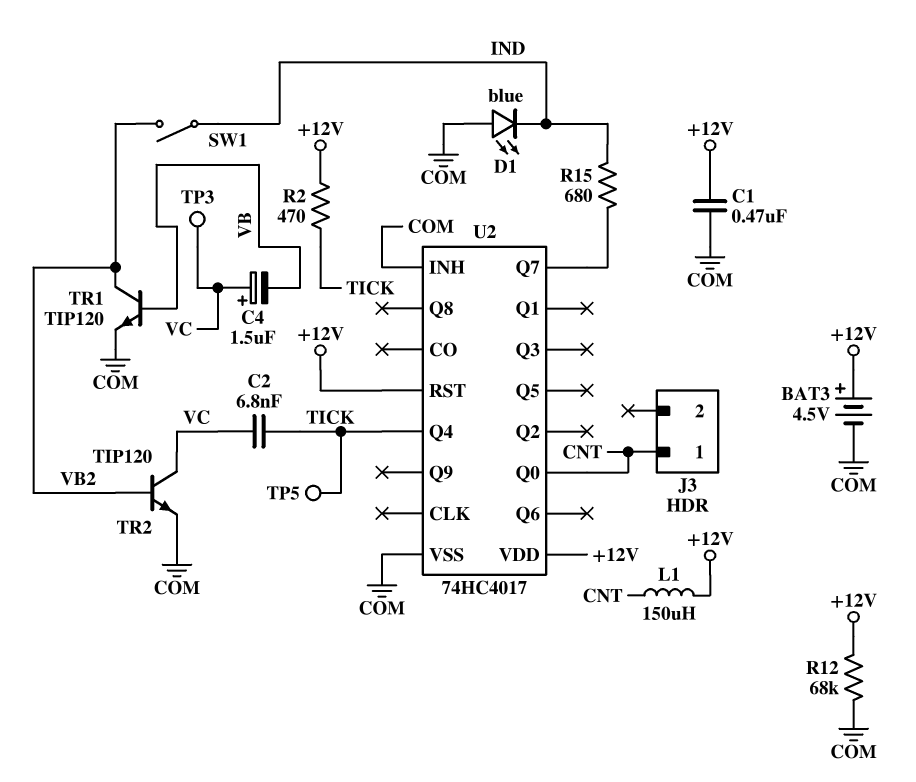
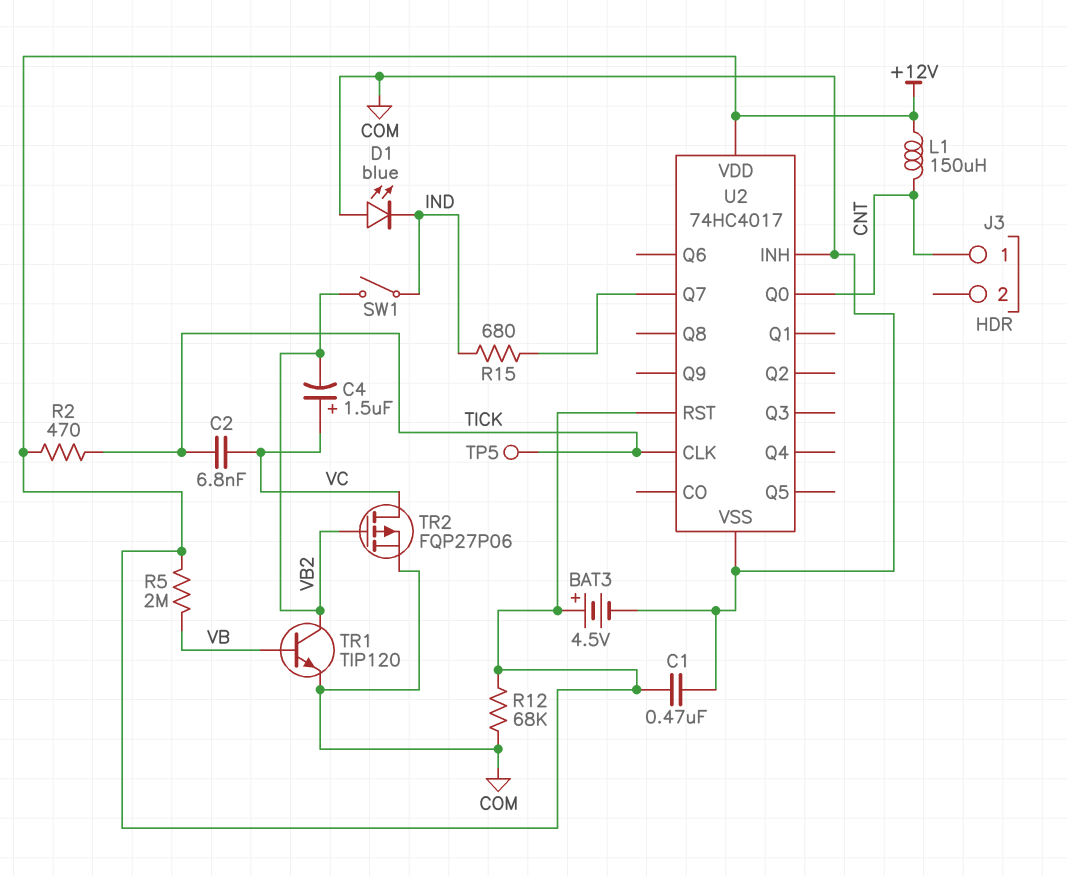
C4: 1.5uF (plus VC, minus VB) -> 1.5uF (plus VC, minus VB2)
R5: none -> 2M (+12V, VB)
TP3: test point (VC) -> none
TR2: NPN TIP120 (B VB2, C VC, E COM) -> PMOS FQP27P06 (G VB2, D VC, S COM)
U2 pin CLK: none -> TICK
U2 pin Q4: TICK -> none

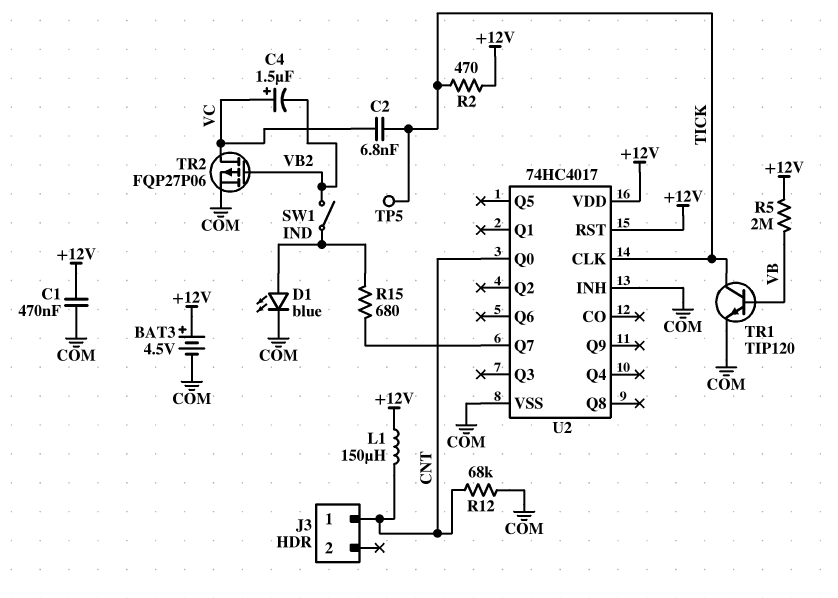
D1: LED blue (A COM, K IND) -> LED blue (A IND, K COM)
R12: 68k (+12V, COM) -> 68k (CNT, COM)
TR1: NPN TIP120 (B VB, C VB2, E COM) -> NPN TIP120 (B VB, C TICK, E COM)

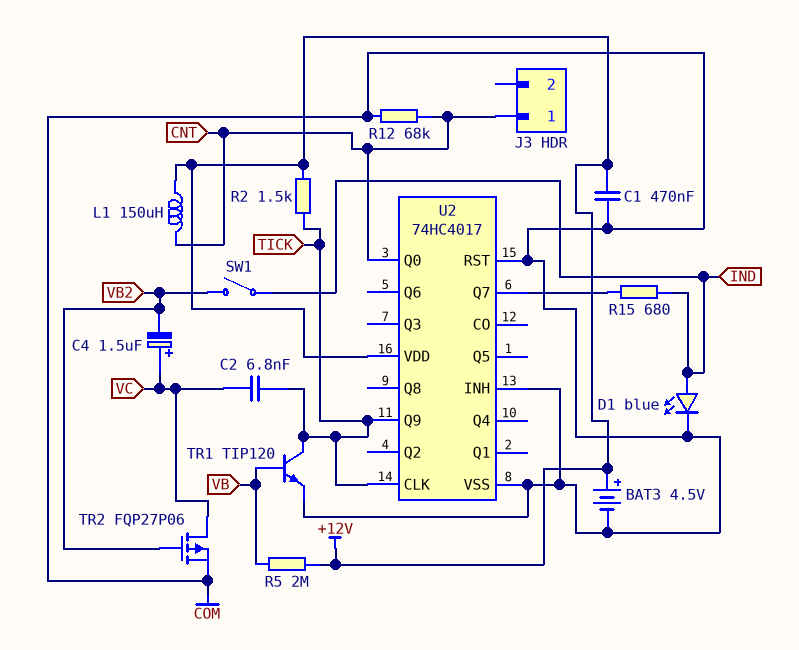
R2: 470 (+12V, TICK) -> 1.5k (+12V, TICK)
TP5: test point (TICK) -> none
U2 pin Q9: none -> TICK
U2 pin RST: +12V -> COM

